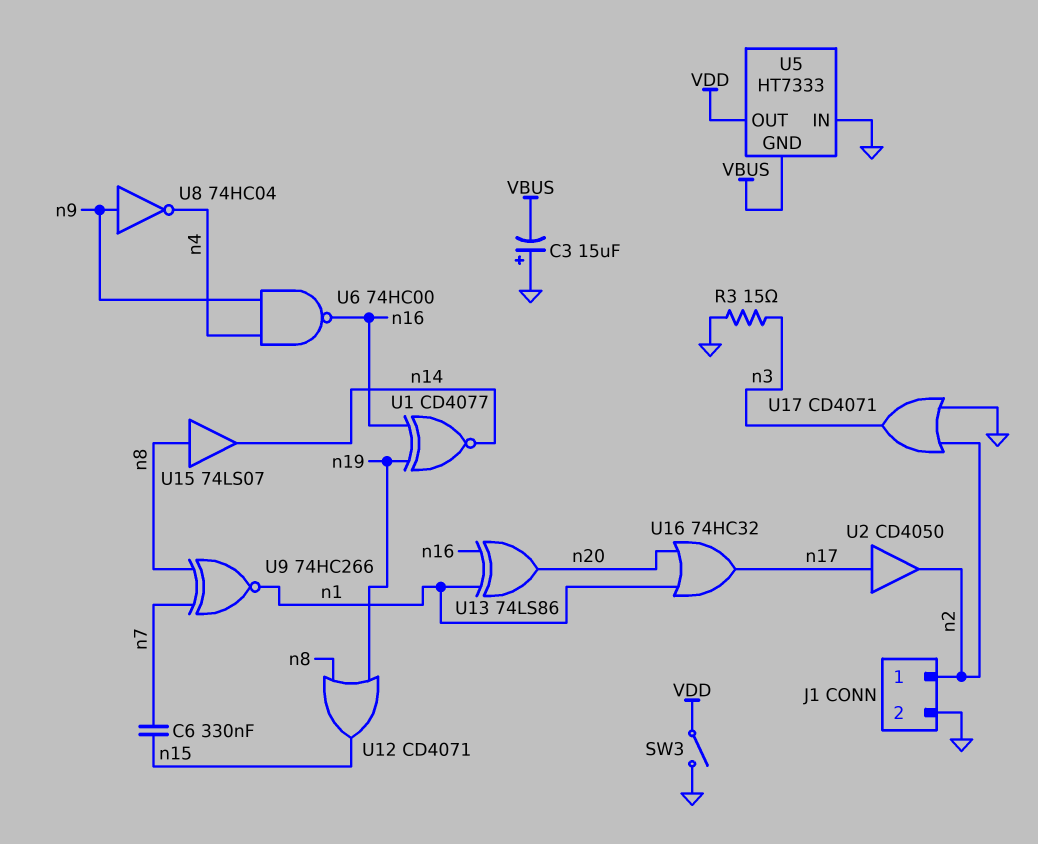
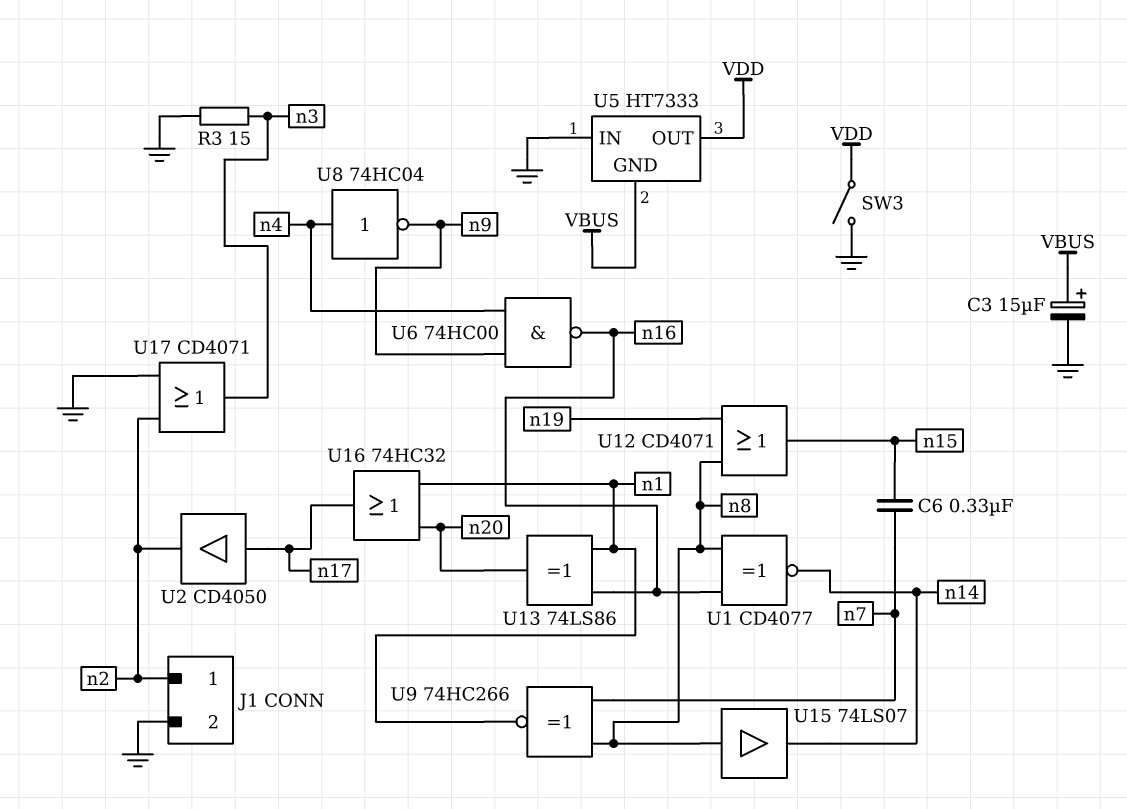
C3: 15uF (plus GND, minus VBUS) -> 15uF (plus VBUS, minus GND)
U1: XNOR CD4077 (in n16, in n19, out n14) -> XNOR CD4077 (in n8, in n16, out n14)
U8: NOT 74HC04 (in n9, out n4) -> NOT 74HC04 (in n4, out n9)

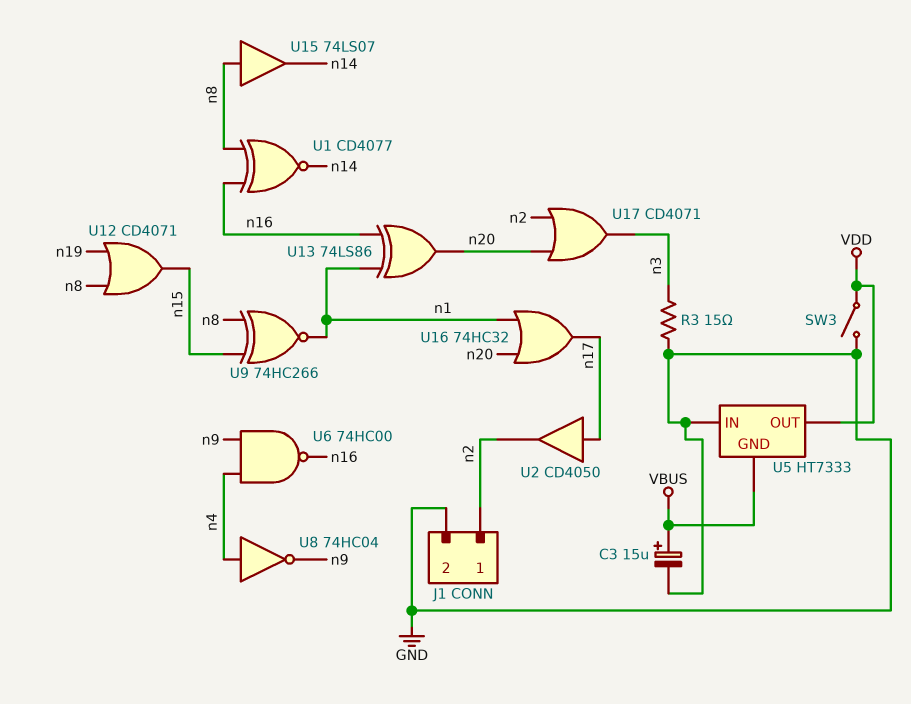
C6: 330nF (n7, n15) -> none
U9: XNOR 74HC266 (in n7, in n8, out n1) -> XNOR 74HC266 (in n8, in n15, out n1)
U17: OR CD4071 (in GND, in n2, out n3) -> OR CD4071 (in n2, in n20, out n3)

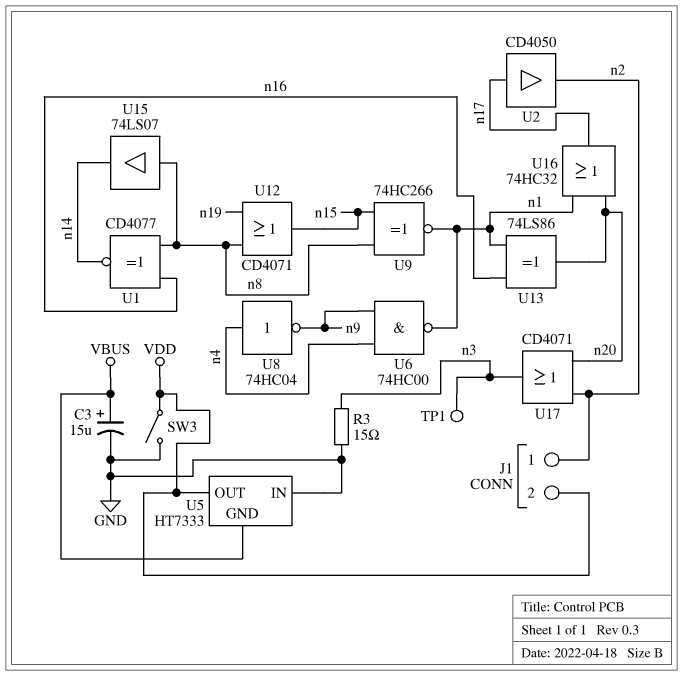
J1 pin 2: GND -> VDD
TP1: none -> test point (n3)
U6: NAND 74HC00 (in n4, in n9, out n16) -> NAND 74HC00 (in n4, in n9, out n1)

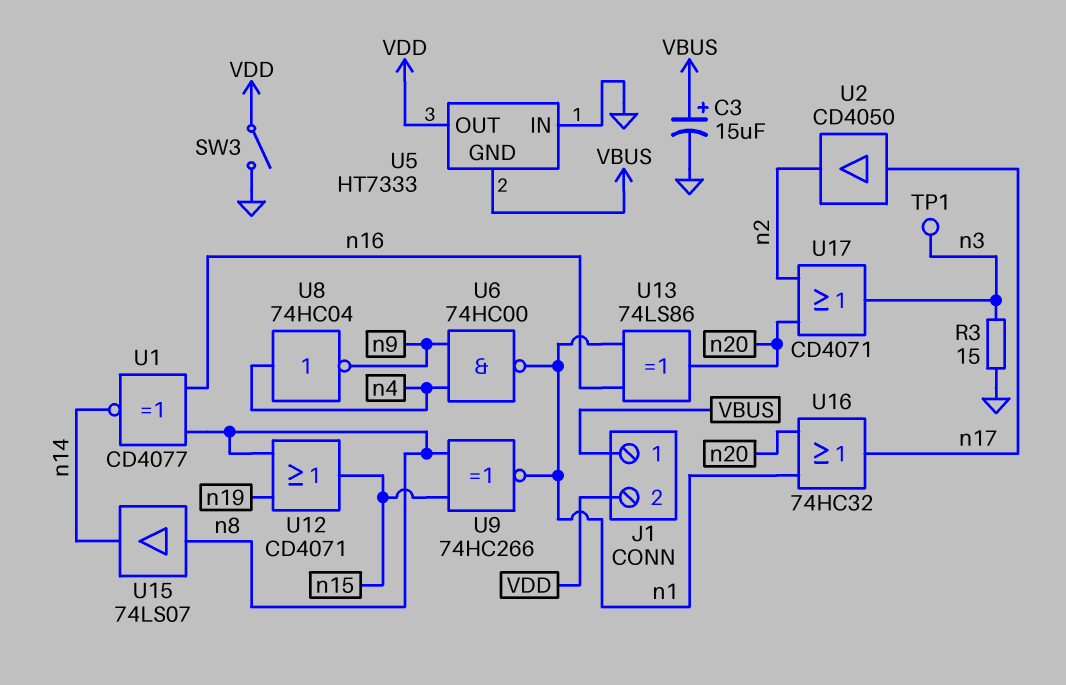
J1 pin 1: n2 -> VBUS

